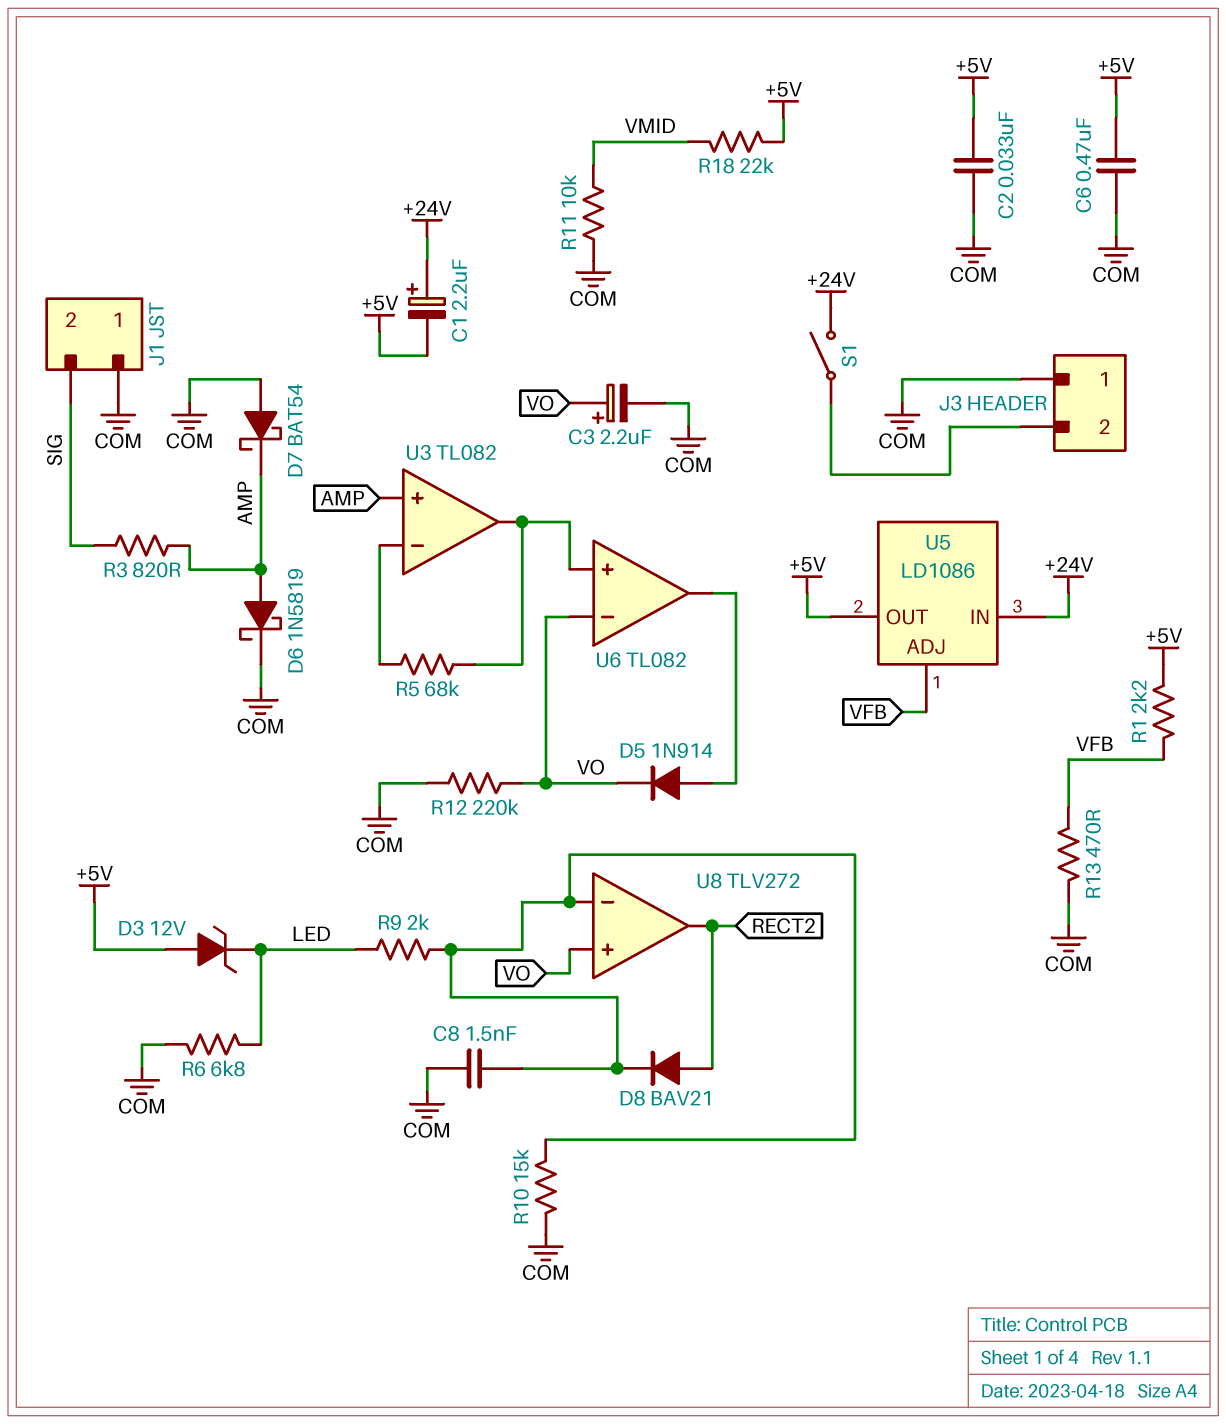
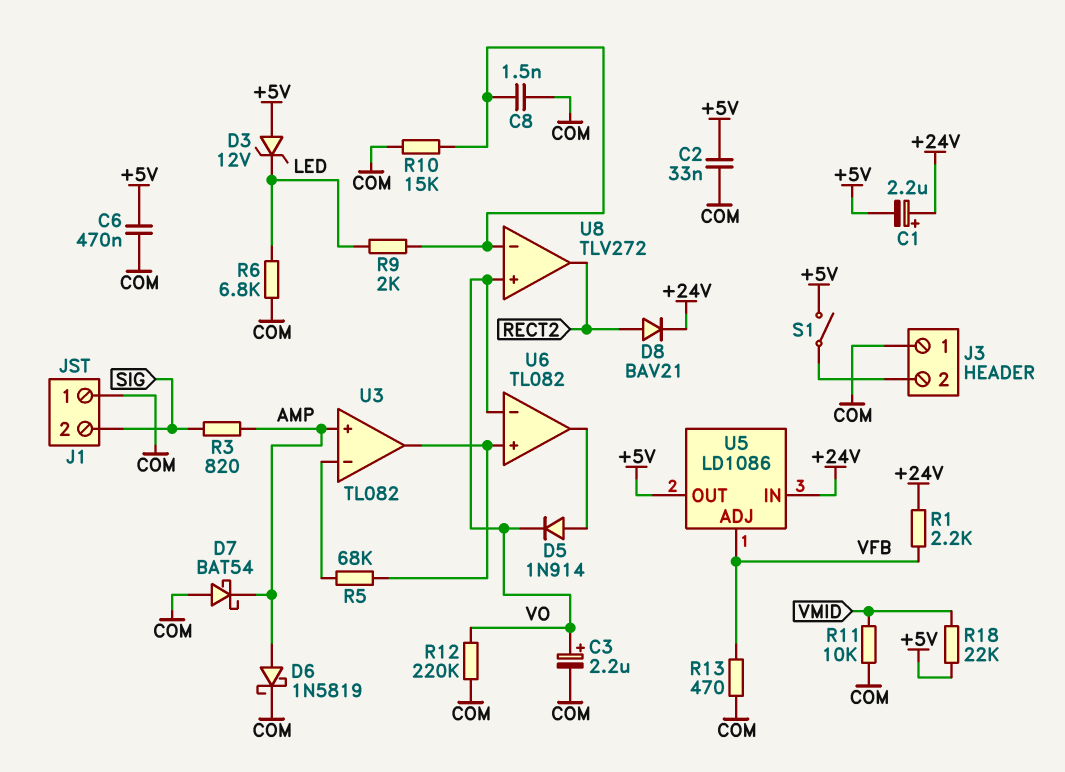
D8: diode BAV21 (A RECT2, K U8/in-) -> diode BAV21 (A RECT2, K +24V)
R1: 2.2k (+5V, VFB) -> 2.2k (+24V, VFB)
S1: switch (+24V, J3/2) -> switch (+5V, J3/2)

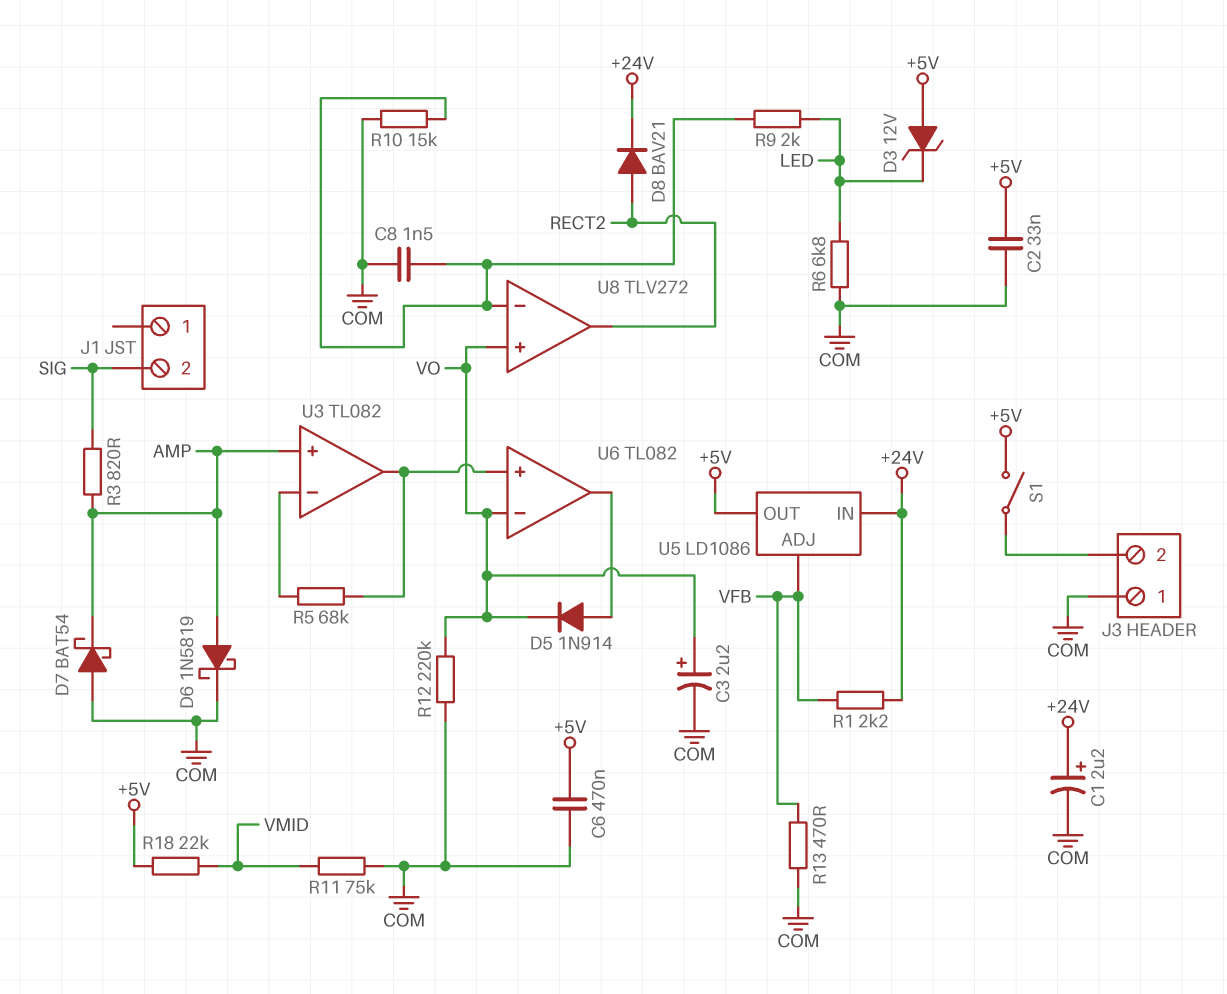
C1: 2.2uF (plus +24V, minus +5V) -> 2.2uF (plus +24V, minus COM)
J1 pin 1: COM -> none
R11: 10k (COM, VMID) -> 75k (COM, VMID)

